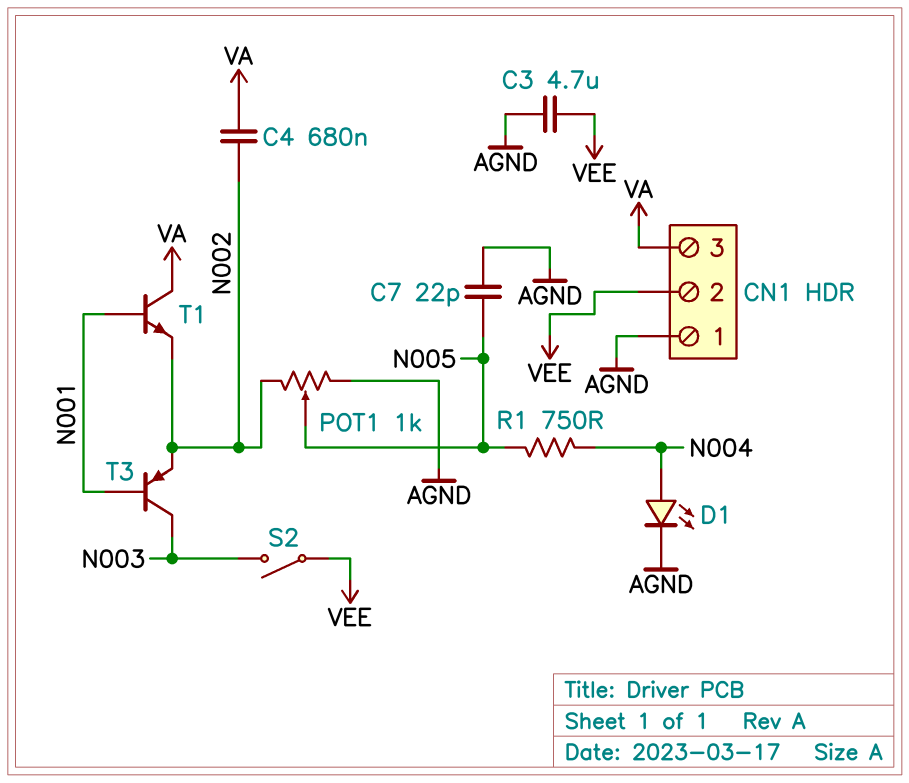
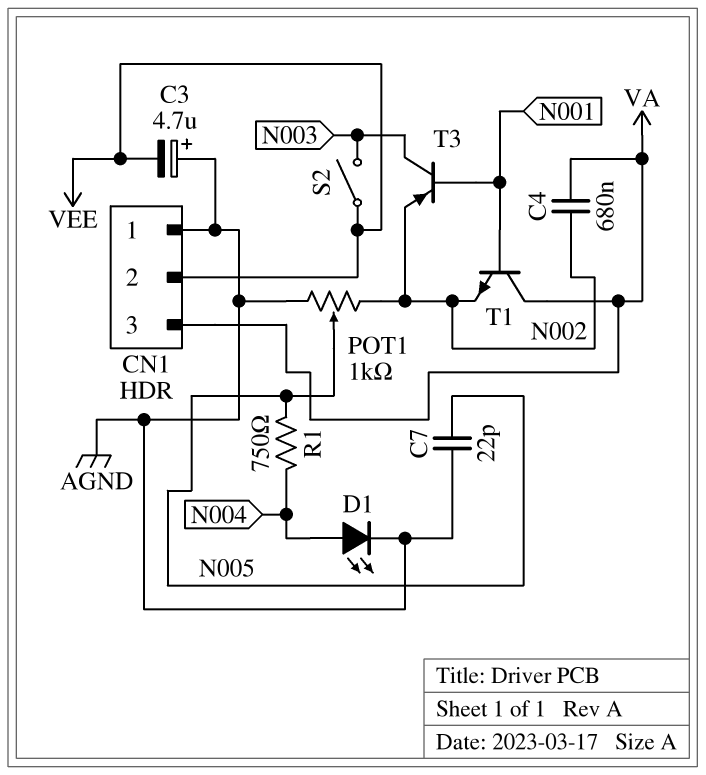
C3: 4.7uF (AGND, VEE) -> 4.7uF (plus AGND, minus VEE)

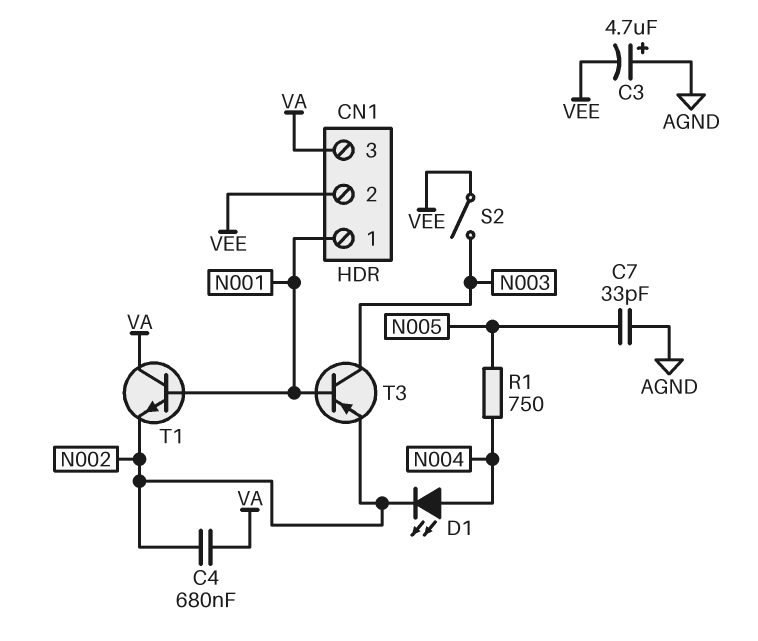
C7: 22pF (AGND, N005) -> 33pF (AGND, N005)
CN1 pin 1: AGND -> N001
D1: LED (A N004, K AGND) -> LED (A N004, K N002)
POT1: 1k (AGND, N002, wiper N005) -> none

